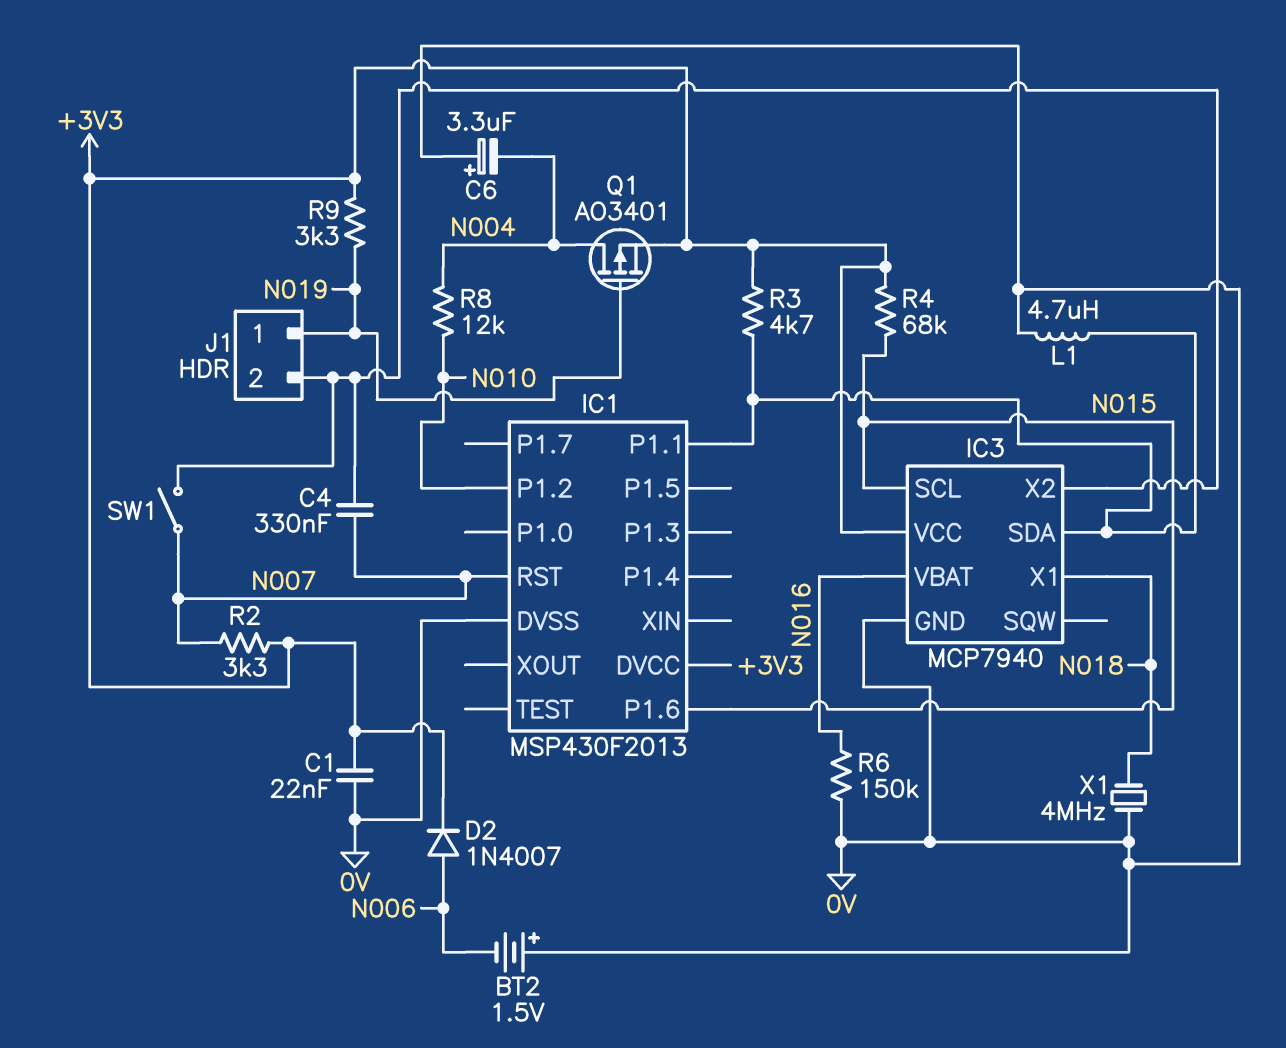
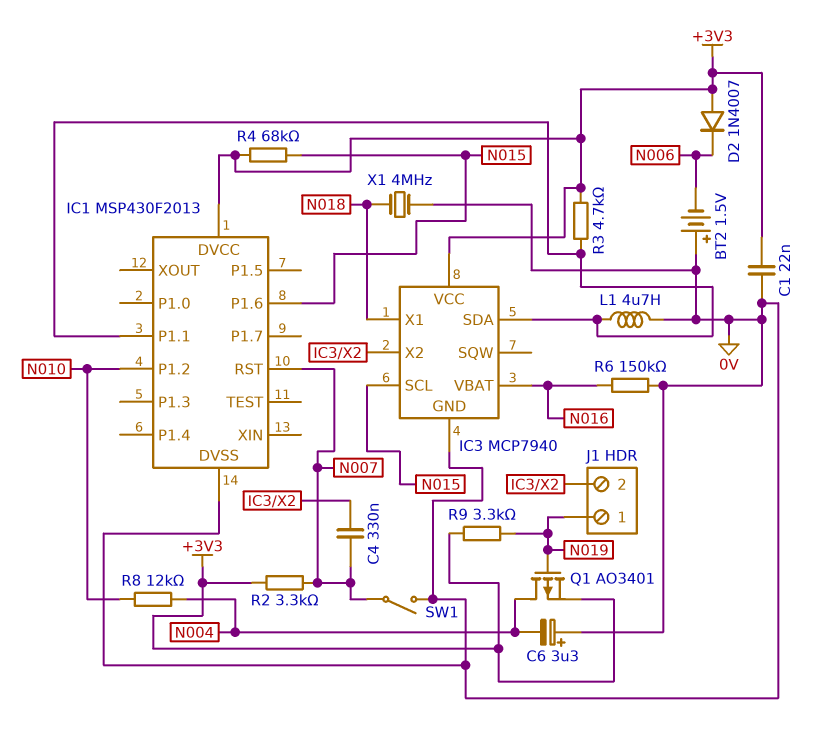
D2: diode 1N4007 (A N006, K +3V3) -> diode 1N4007 (A +3V3, K N006)
SW1: switch (IC3/X2, N007) -> switch (0V, N007)

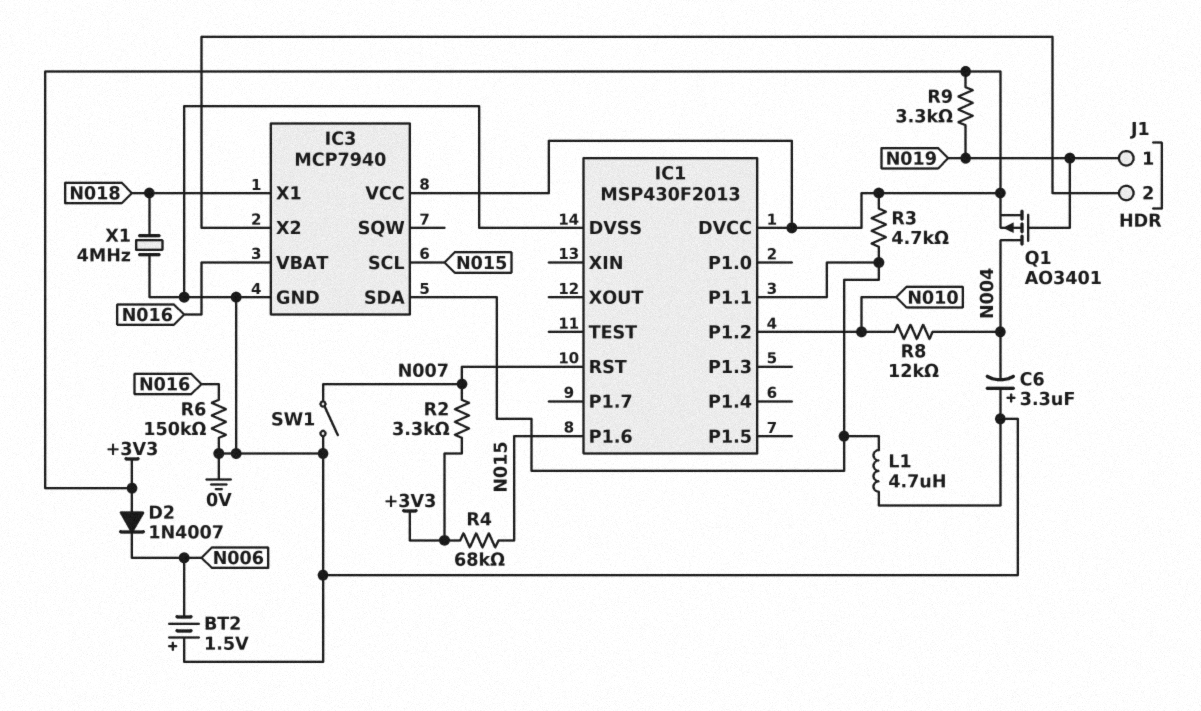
C1: 22nF (+3V3, 0V) -> none
C4: 330nF (IC3/X2, N007) -> none

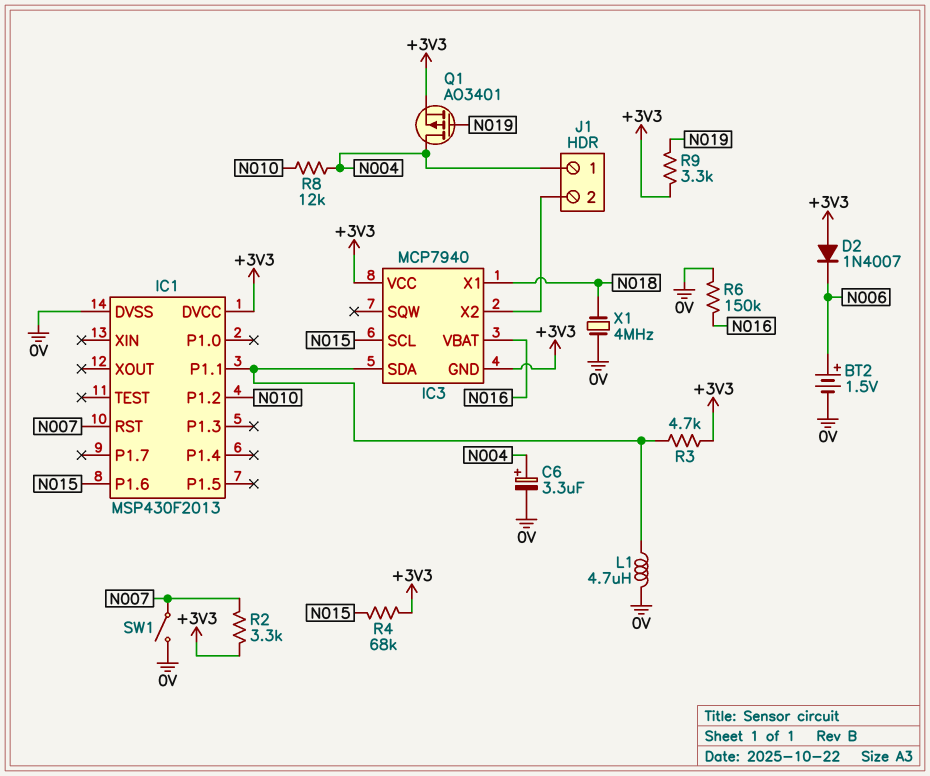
BT2: 1.5V (plus 0V, minus N006) -> 1.5V (plus N006, minus 0V)
C6: 3.3uF (plus 0V, minus N004) -> 3.3uF (plus N004, minus 0V)
IC3 pin GND: 0V -> +3V3
J1 pin 1: N019 -> N004

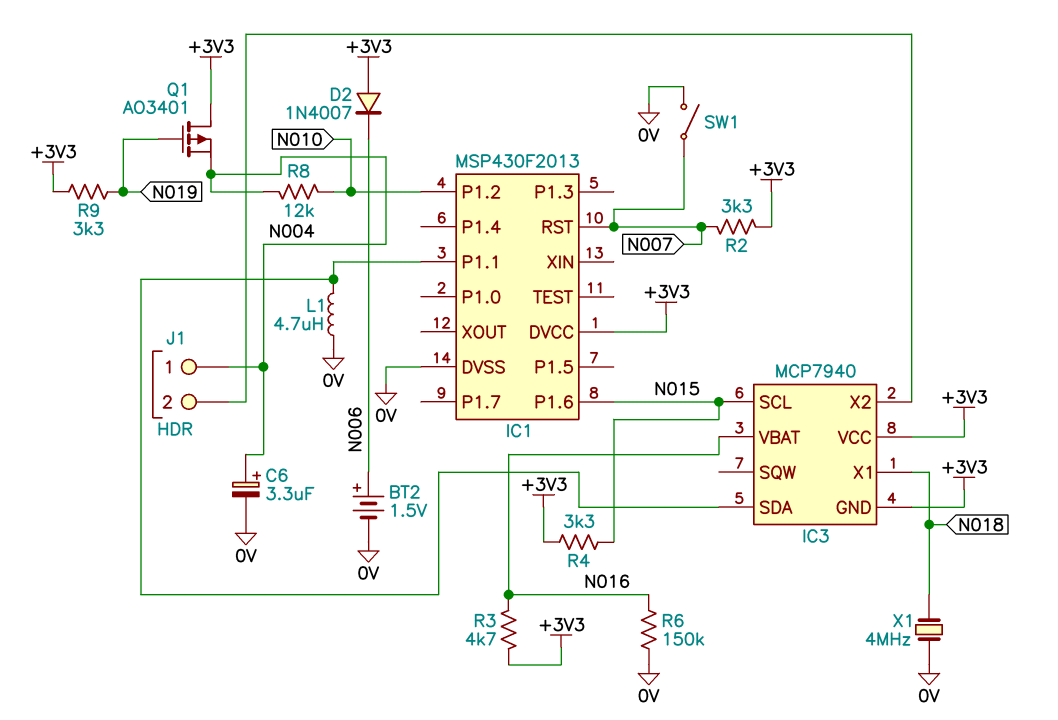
Q1: PMOS AO3401 (G N019, D N004, S +3V3) -> PMOS AO3401 (G N019, D +3V3, S N004)
R3: 4.7k (+3V3, IC1/P1.1) -> 4.7k (+3V3, N016)
R4: 68k (+3V3, N015) -> 3.3k (+3V3, N015)

